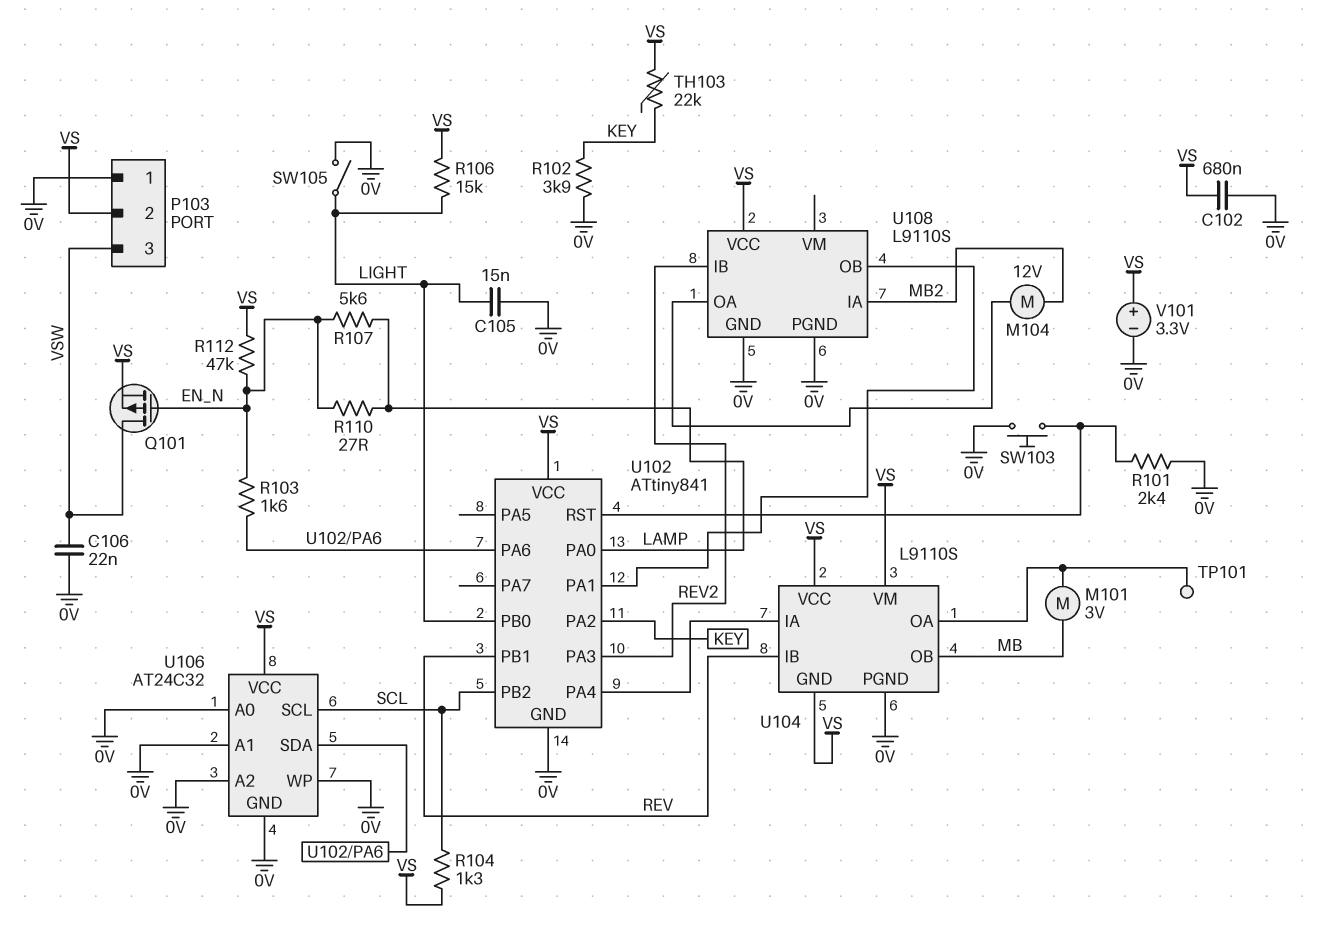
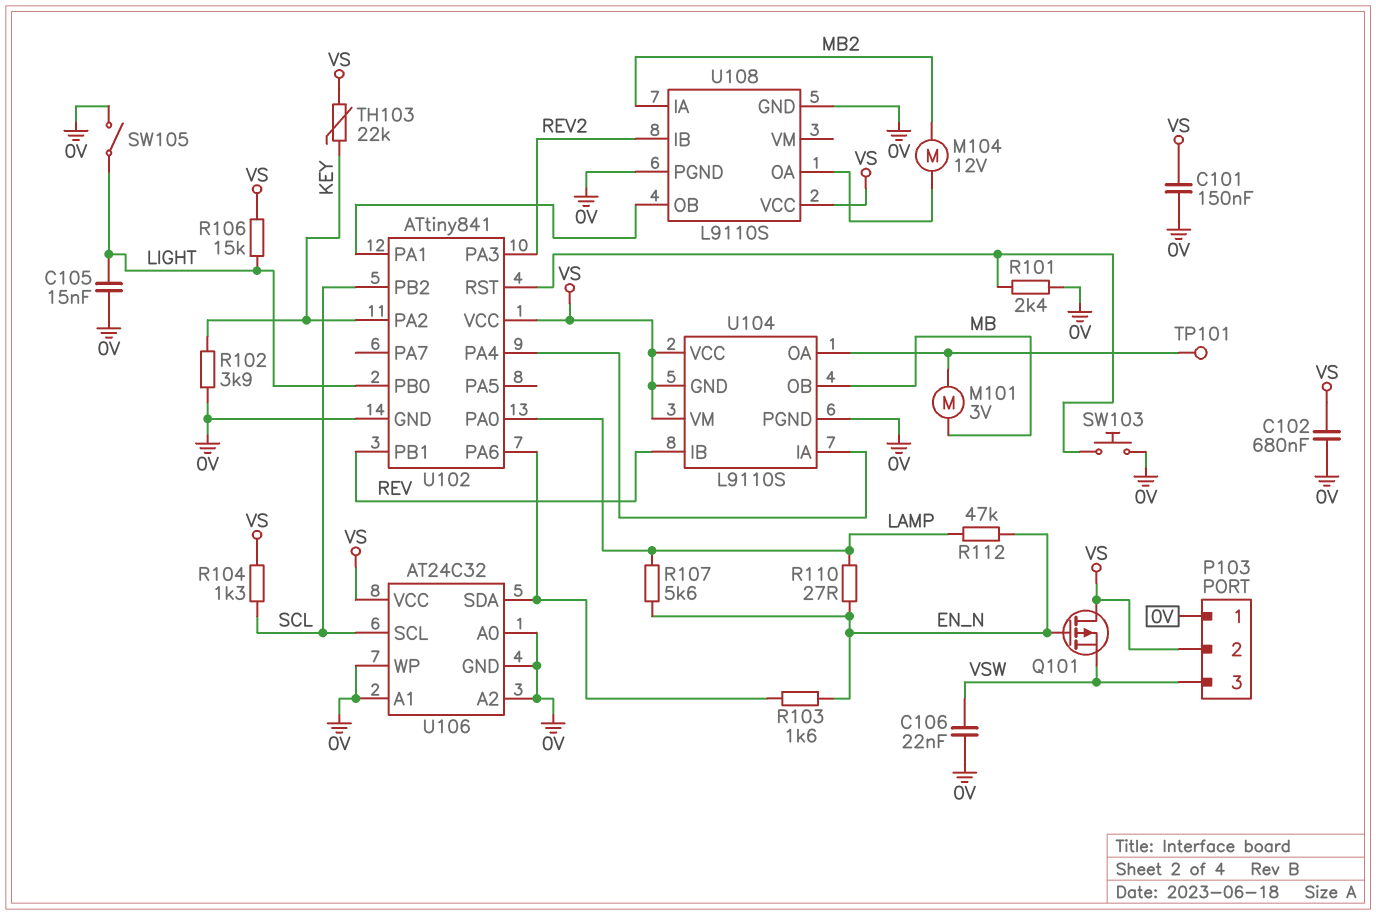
C101: none -> 150nF (0V, VS)
Q101: PMOS (G EN_N, D VSW, S VS) -> PMOS (G EN_N, D VS, S VSW)
R112: 47k (EN_N, VS) -> 47k (EN_N, LAMP)
V101: 3.3V (plus VS, minus 0V) -> none

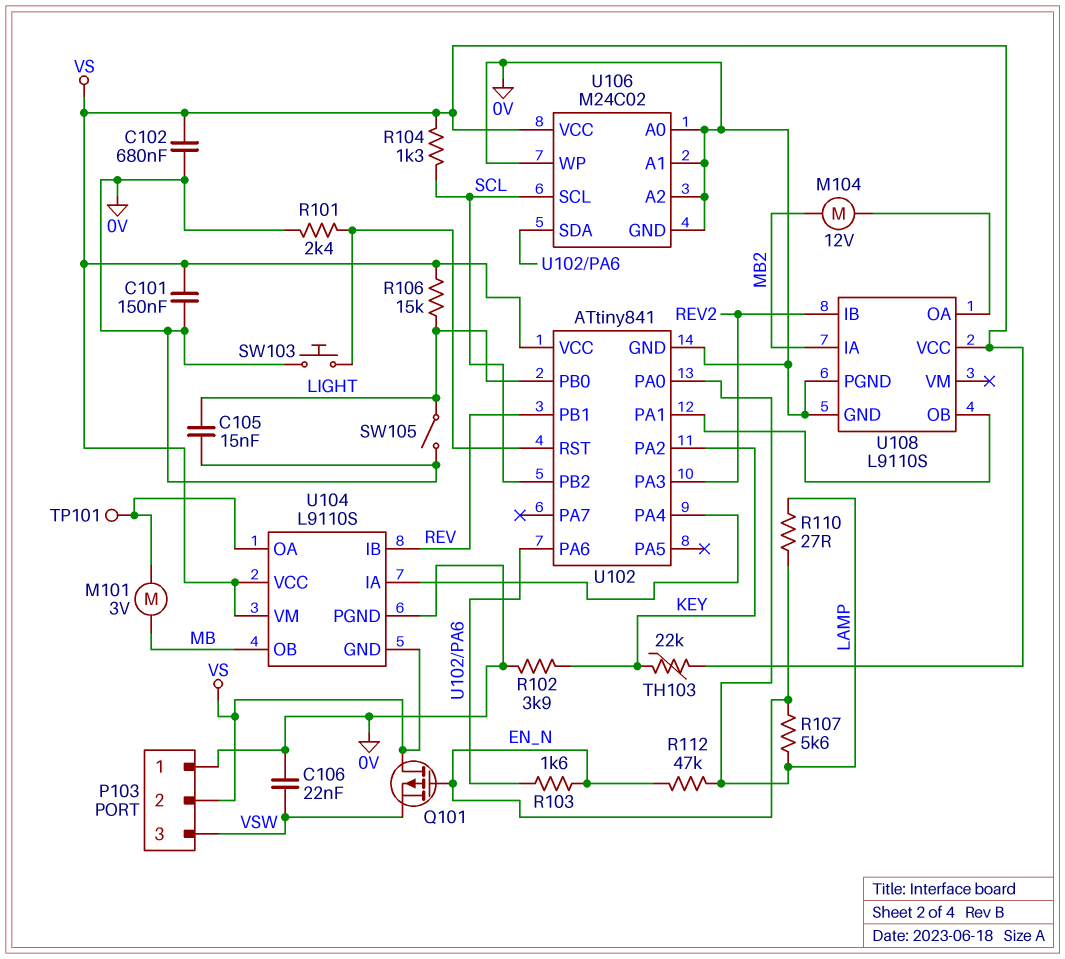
U106: AT24C32 -> M24C02

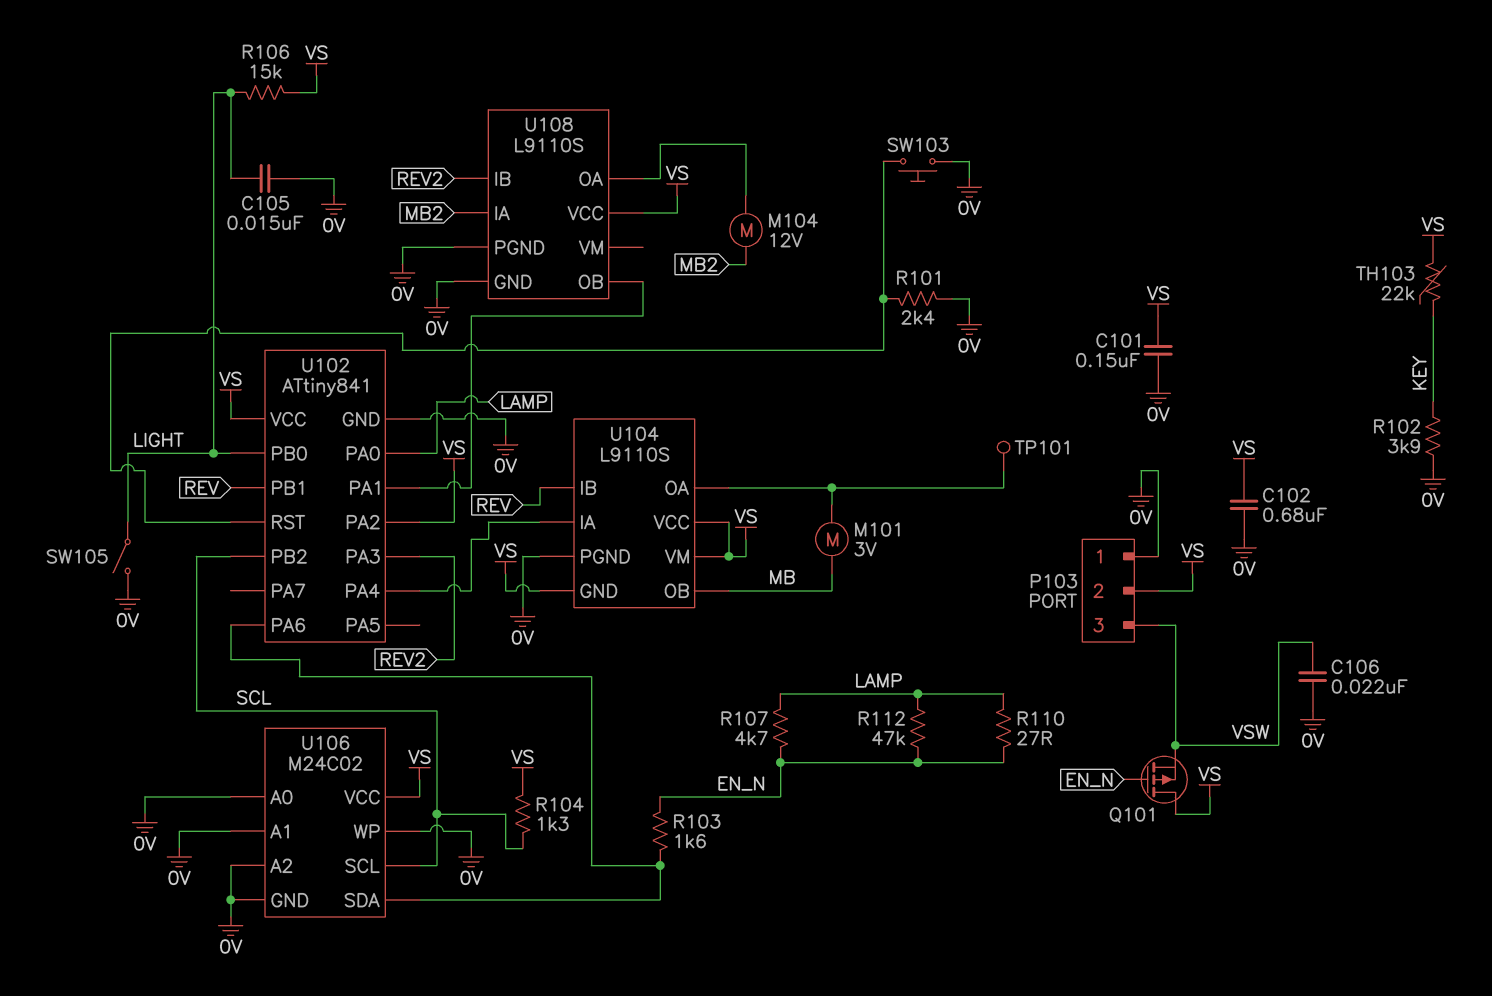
R107: 5.6k (EN_N, LAMP) -> 4.7k (EN_N, LAMP)
U102 pin PA2: KEY -> VS

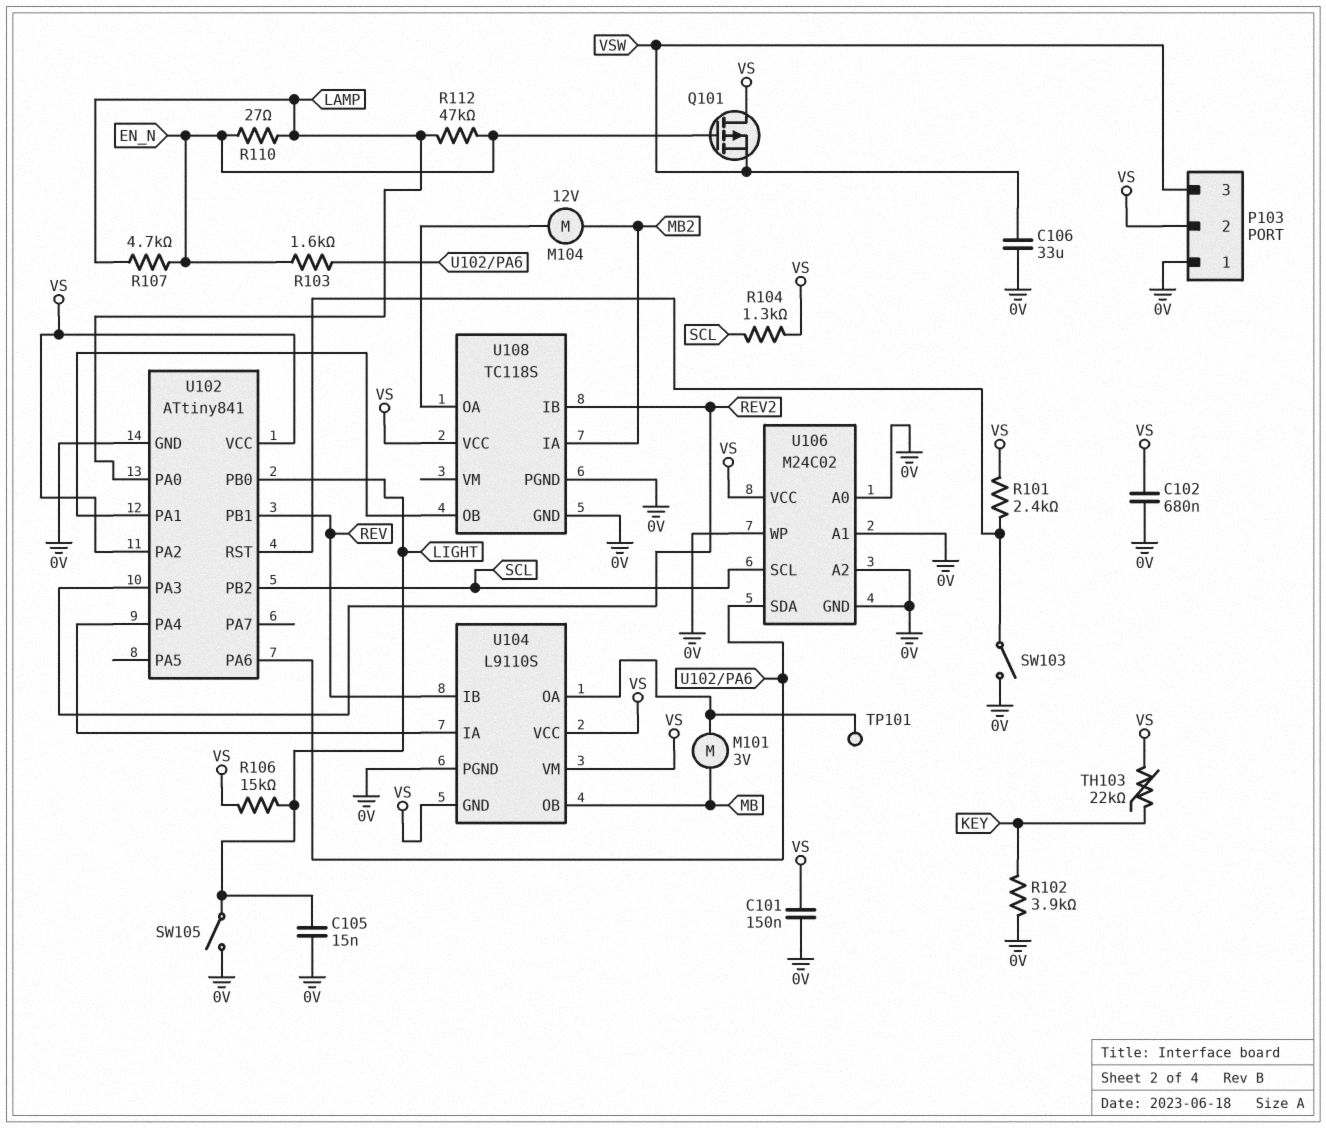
C106: 22nF (0V, VSW) -> 33uF (0V, VSW)
R101: 2.4k (0V, U102/RST) -> 2.4k (U102/RST, VS)
SW103: button (0V, U102/RST) -> switch (0V, U102/RST)
U108: L9110S -> TC118S

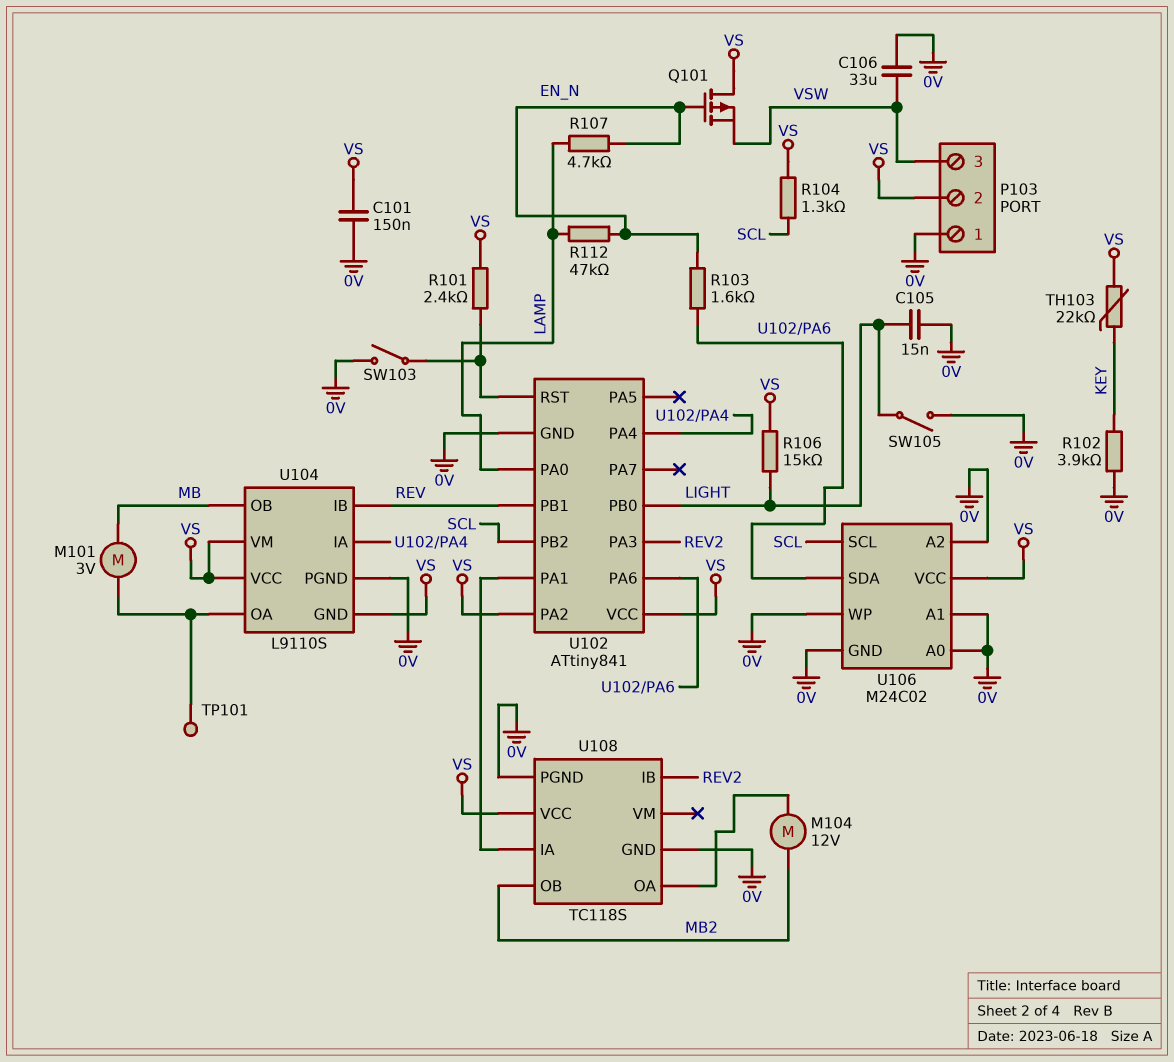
C102: 680nF (0V, VS) -> none
R110: 27 (EN_N, LAMP) -> none
U108 pin IA: MB2 -> U102/PA1
U108 pin OB: U102/PA1 -> MB2

